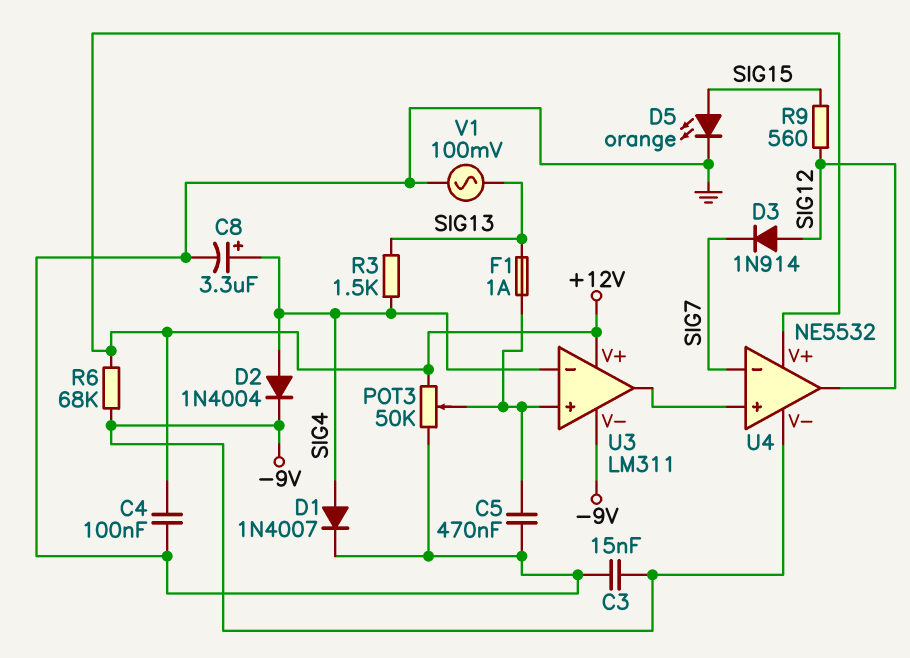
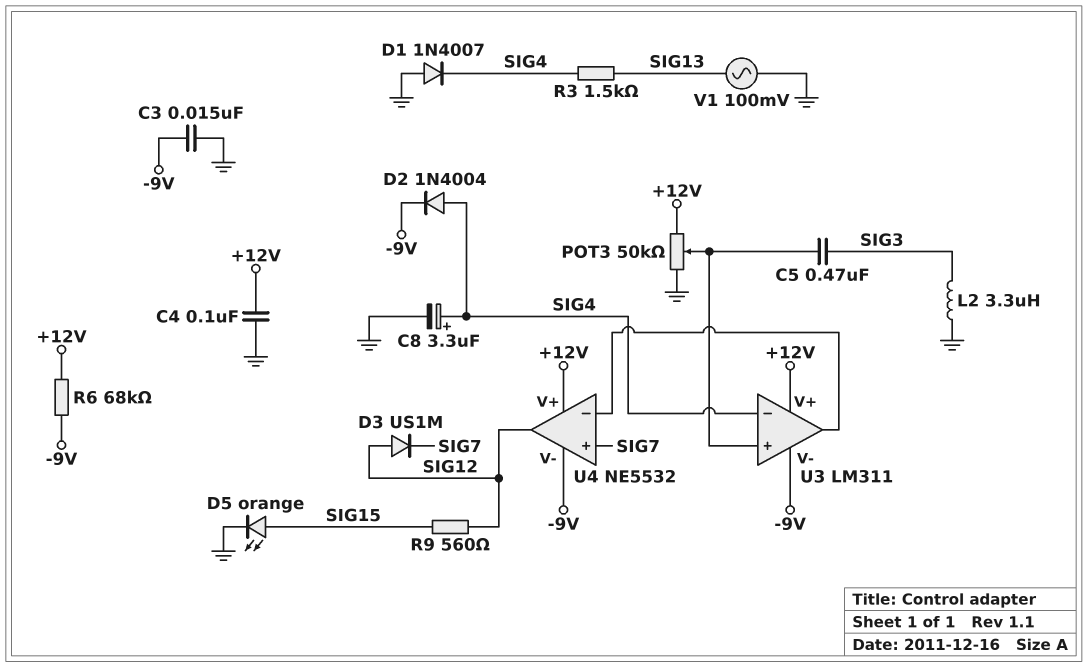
C5: 470nF (GND, U3/in+) -> 470nF (SIG3, U3/in+)
D1: diode 1N4007 (A SIG4, K GND) -> diode 1N4007 (A GND, K SIG4)
D3: diode 1N914 (A SIG12, K SIG7) -> diode US1M (A SIG12, K SIG7)
F1: 1A (SIG13, U3/in+) -> none
L2: none -> 3.3uH (GND, SIG3)
U4 pin in+: U3/out -> SIG7
U4 pin in-: SIG7 -> U3/out

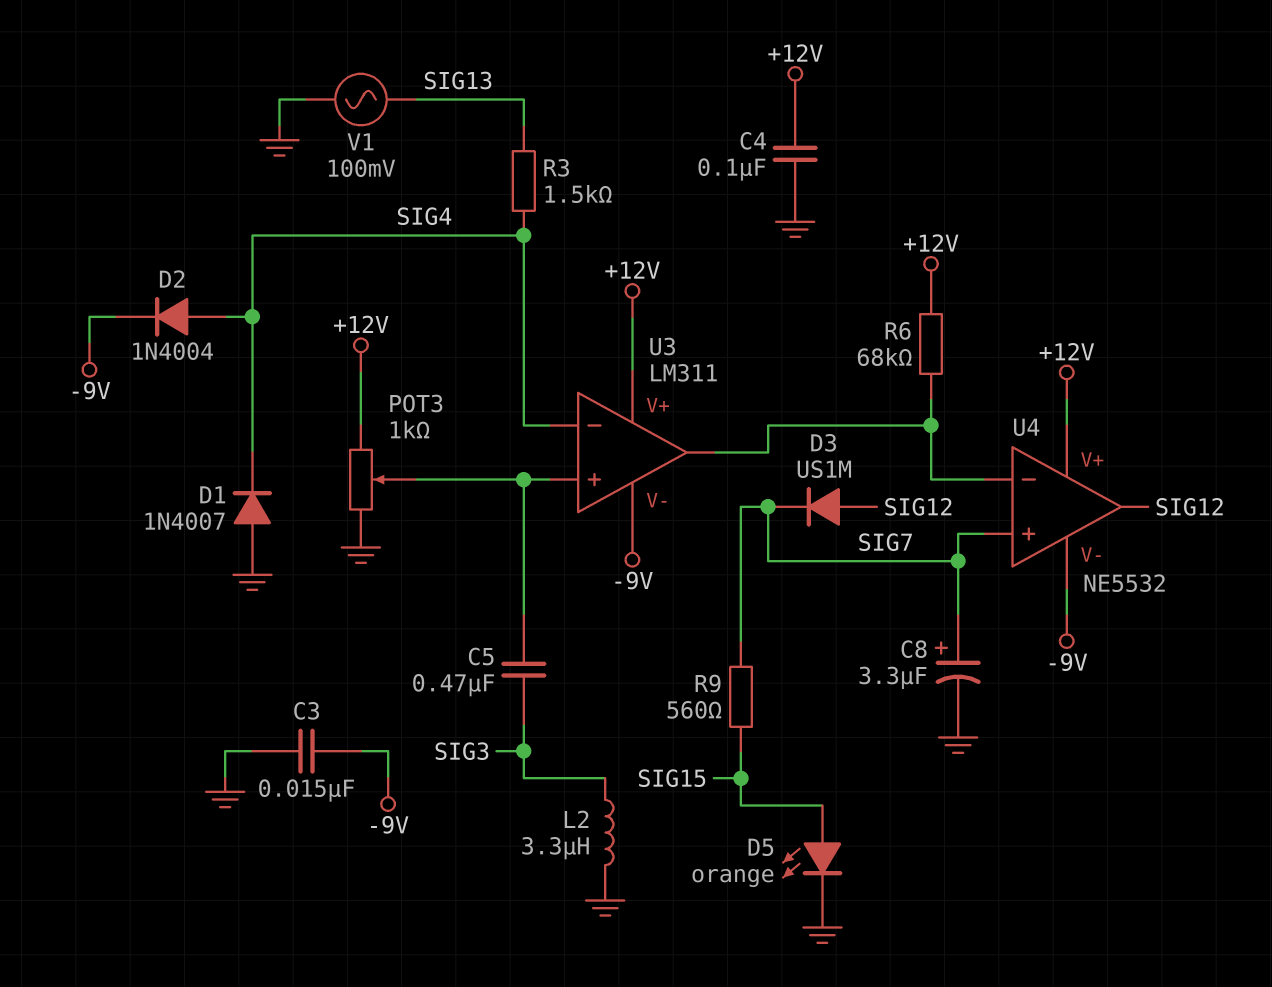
C8: 3.3uF (plus SIG4, minus GND) -> 3.3uF (plus SIG7, minus GND)
POT3: 50k (+12V, GND, wiper U3/in+) -> 1k (+12V, GND, wiper U3/in+)
R6: 68k (+12V, -9V) -> 68k (+12V, U3/out)
R9: 560 (SIG12, SIG15) -> 560 (SIG7, SIG15)

